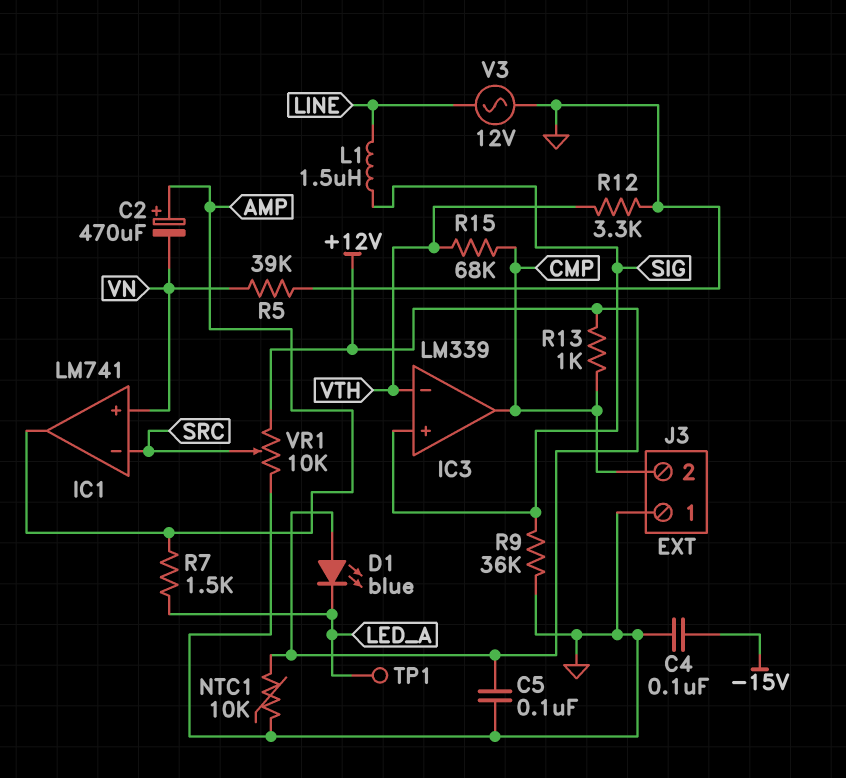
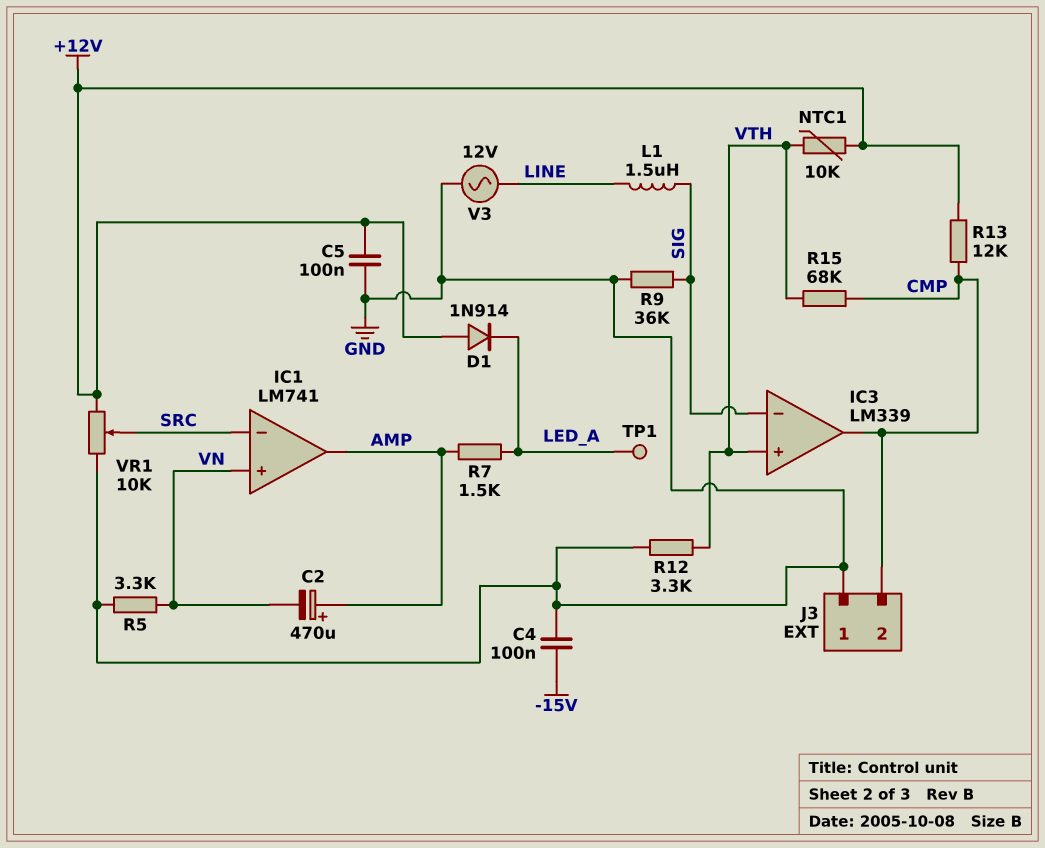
D1: LED blue (A +12V, K LED_A) -> diode 1N914 (A +12V, K LED_A)
IC3 pin in+: SIG -> VTH
IC3 pin in-: VTH -> SIG
NTC1: 10k (+12V, GND) -> 10k (+12V, VTH)
R5: 39k (GND, VN) -> 3.3k (GND, VN)
R13: 1k (+12V, CMP) -> 12k (+12V, CMP)

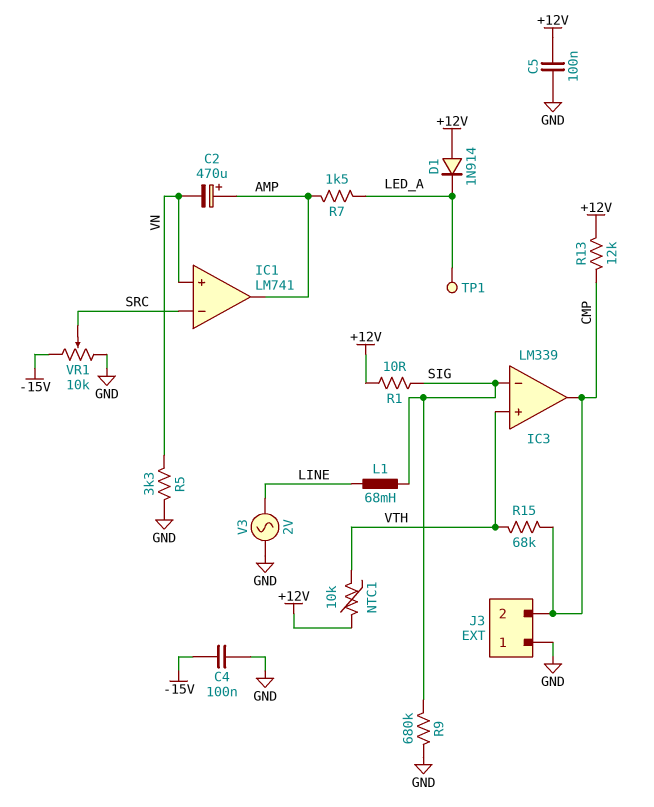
L1: 1.5uH (LINE, SIG) -> 68mH (LINE, SIG)
R1: none -> 10 (+12V, SIG)
R9: 36k (GND, SIG) -> 680k (GND, SIG)
R12: 3.3k (GND, VTH) -> none
V3: AC 12V (GND, LINE) -> AC 2V (GND, LINE)
VR1: 10k (+12V, GND, wiper SRC) -> 10k (-15V, GND, wiper SRC)

